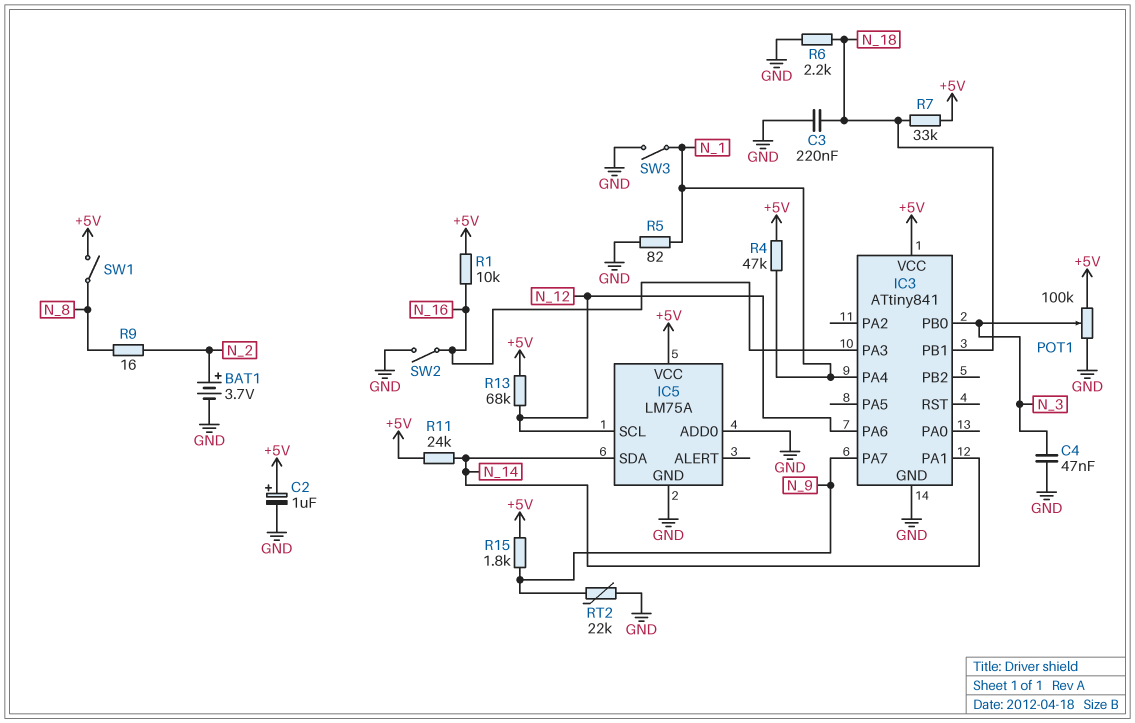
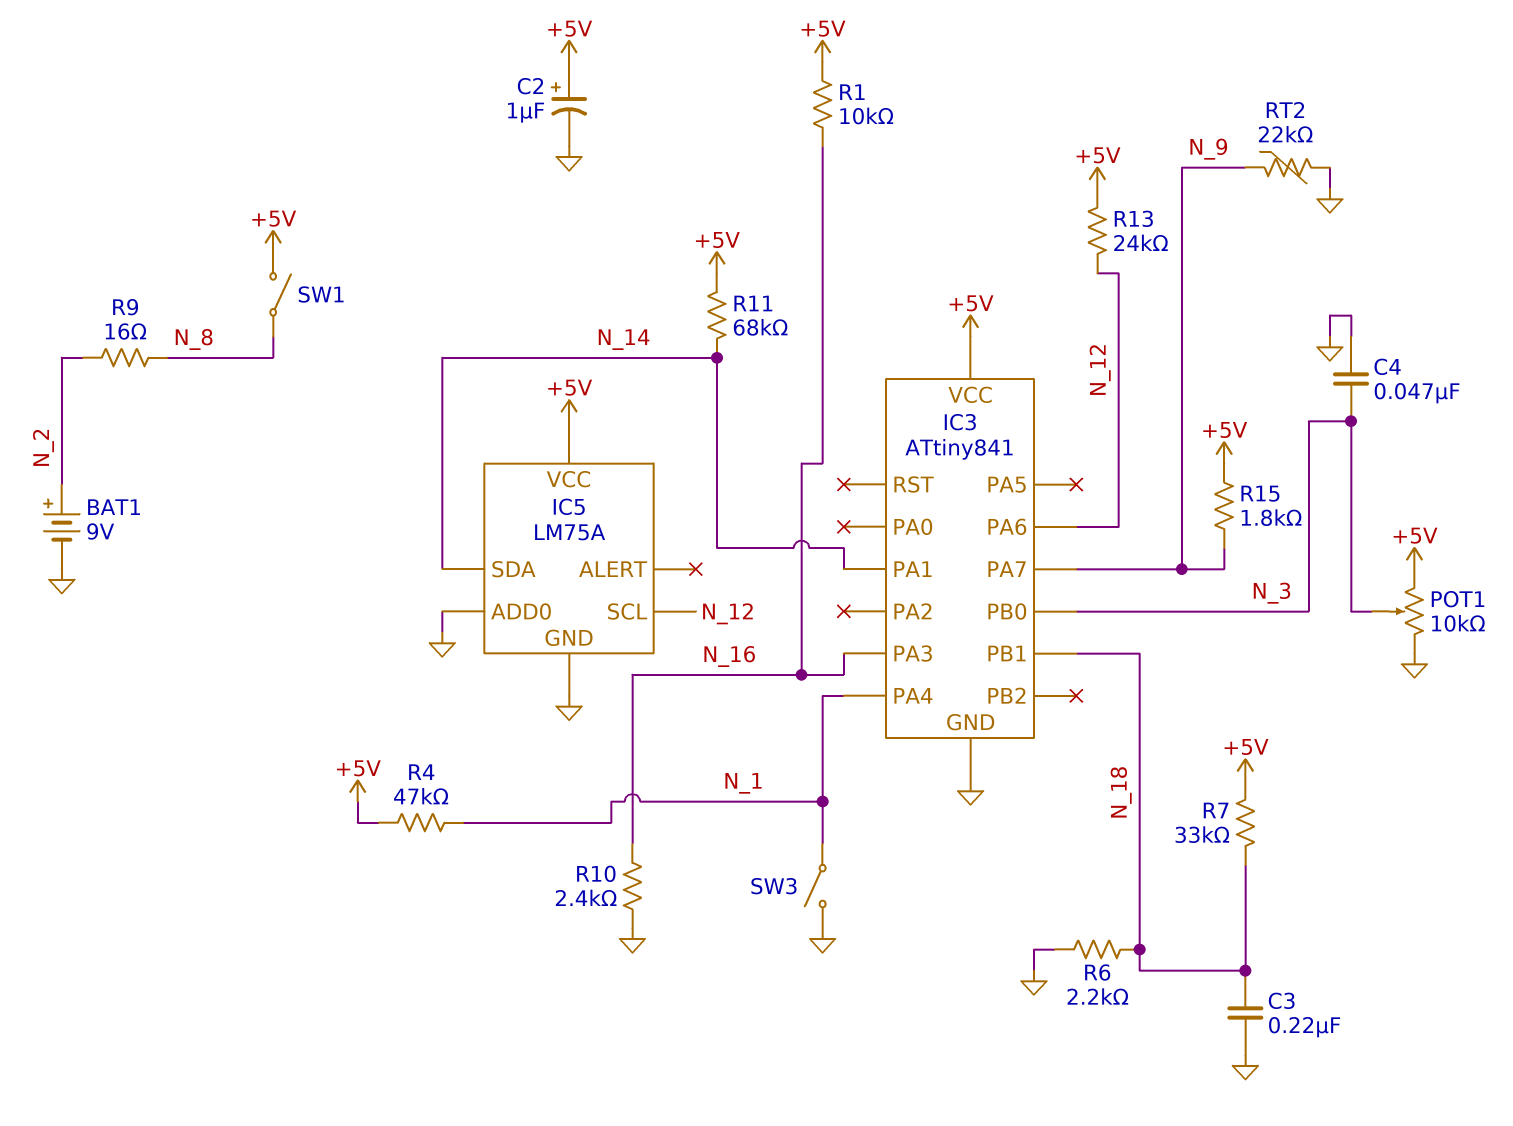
BAT1: 3.7V (plus N_2, minus GND) -> 9V (plus N_2, minus GND)
POT1: 100k (+5V, GND, wiper N_3) -> 10k (+5V, GND, wiper N_3)
R5: 82 (GND, N_1) -> none
R10: none -> 2.4k (GND, N_16)
R11: 24k (+5V, N_14) -> 68k (+5V, N_14)
R13: 68k (+5V, N_12) -> 24k (+5V, N_12)
SW2: switch (GND, N_16) -> none

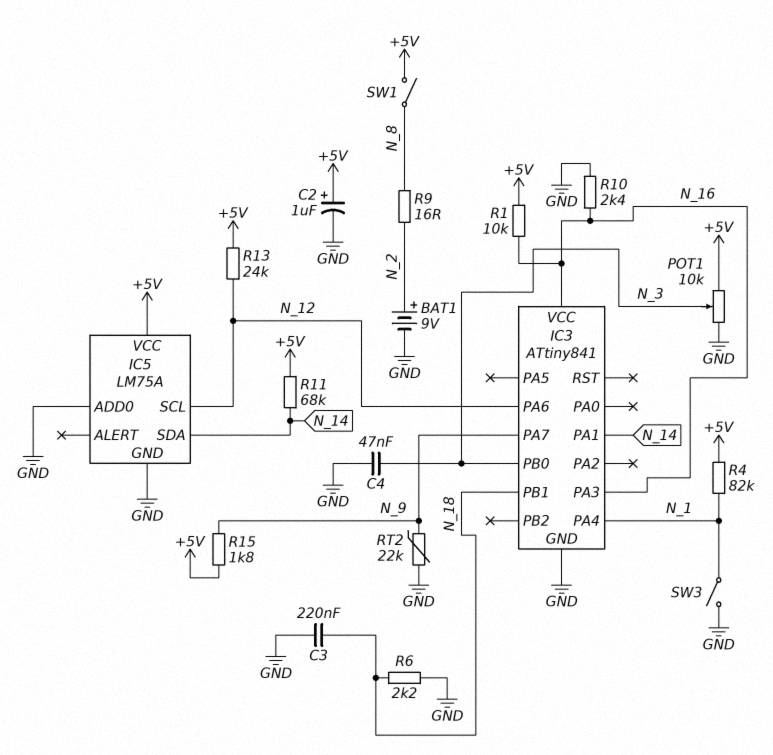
IC3 pin VCC: +5V -> N_16
R4: 47k (+5V, N_1) -> 82k (+5V, N_1)
R7: 33k (+5V, N_18) -> none

